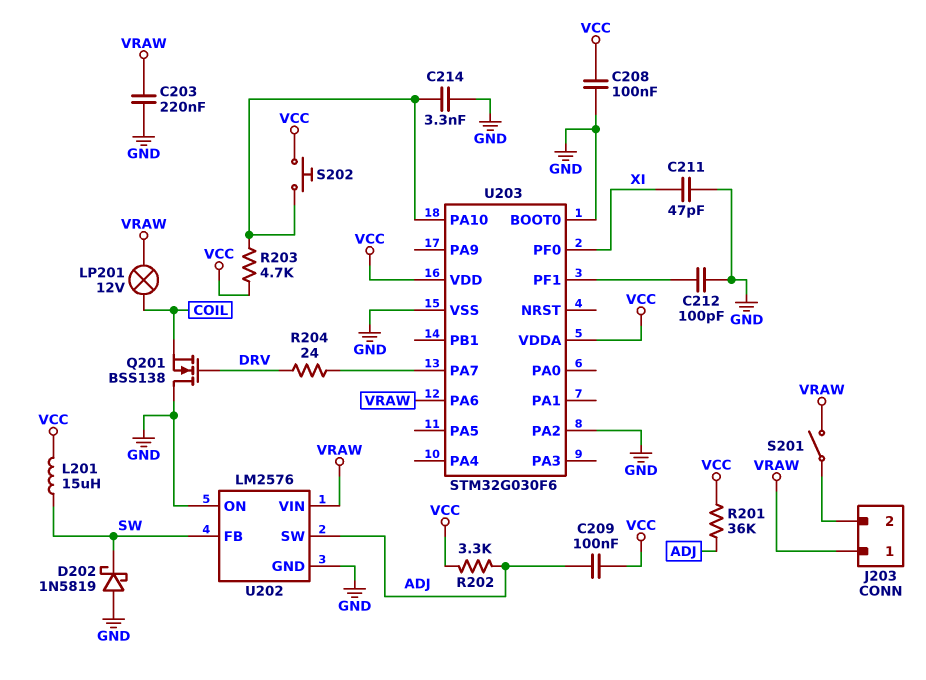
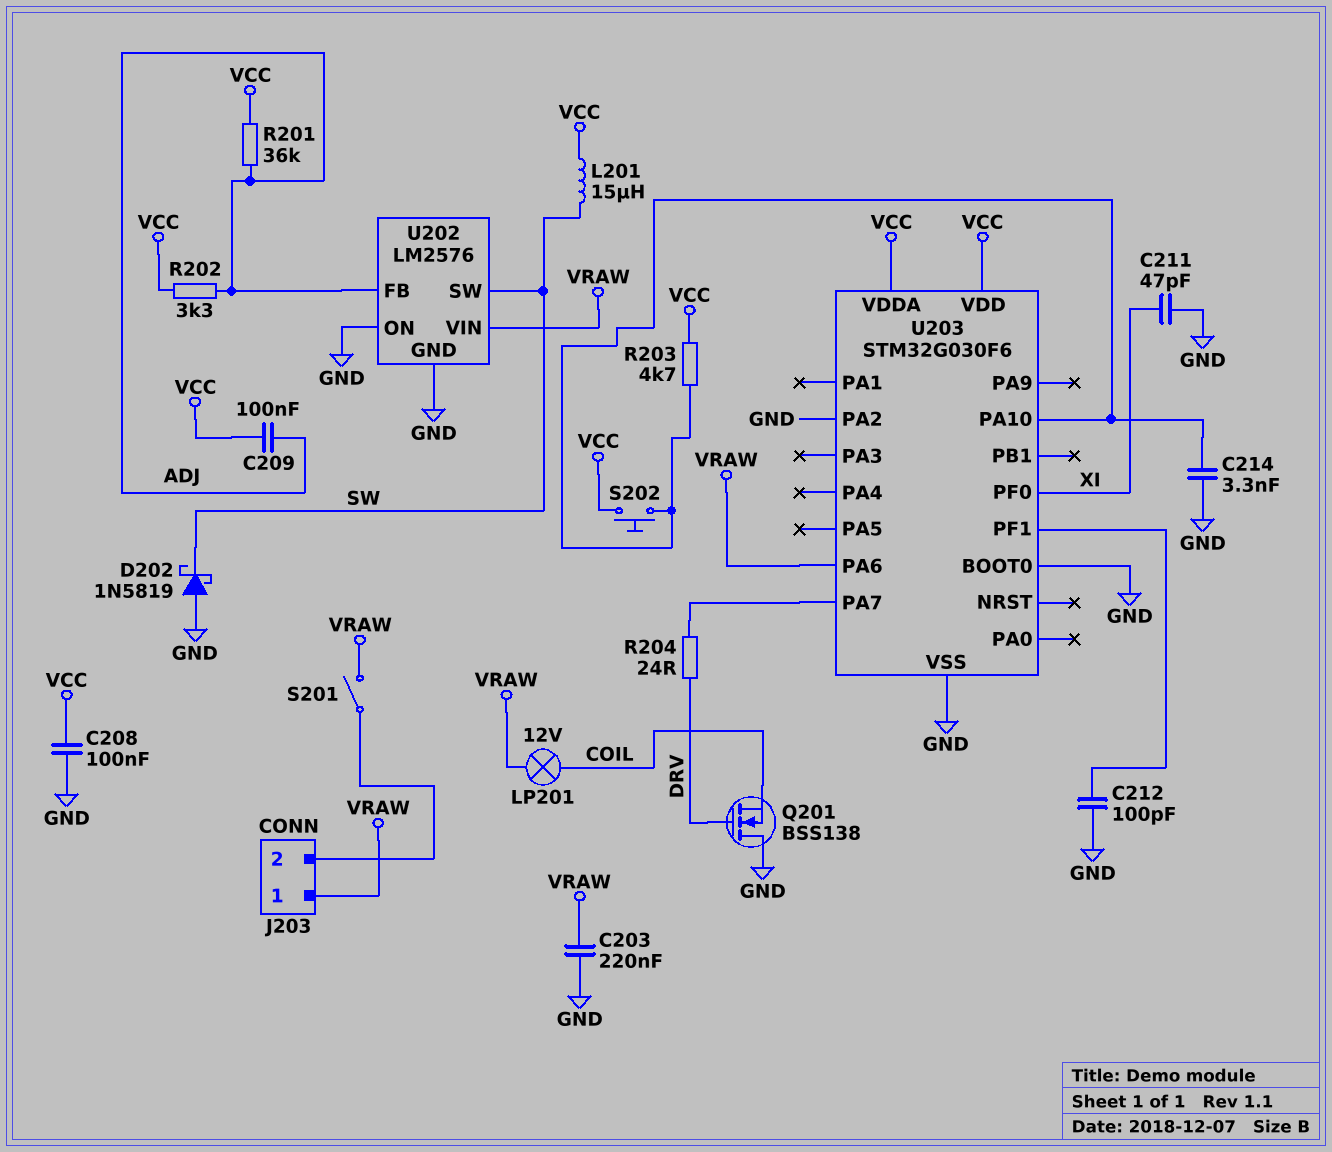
U202 pin FB: SW -> ADJ
U202 pin SW: ADJ -> SW

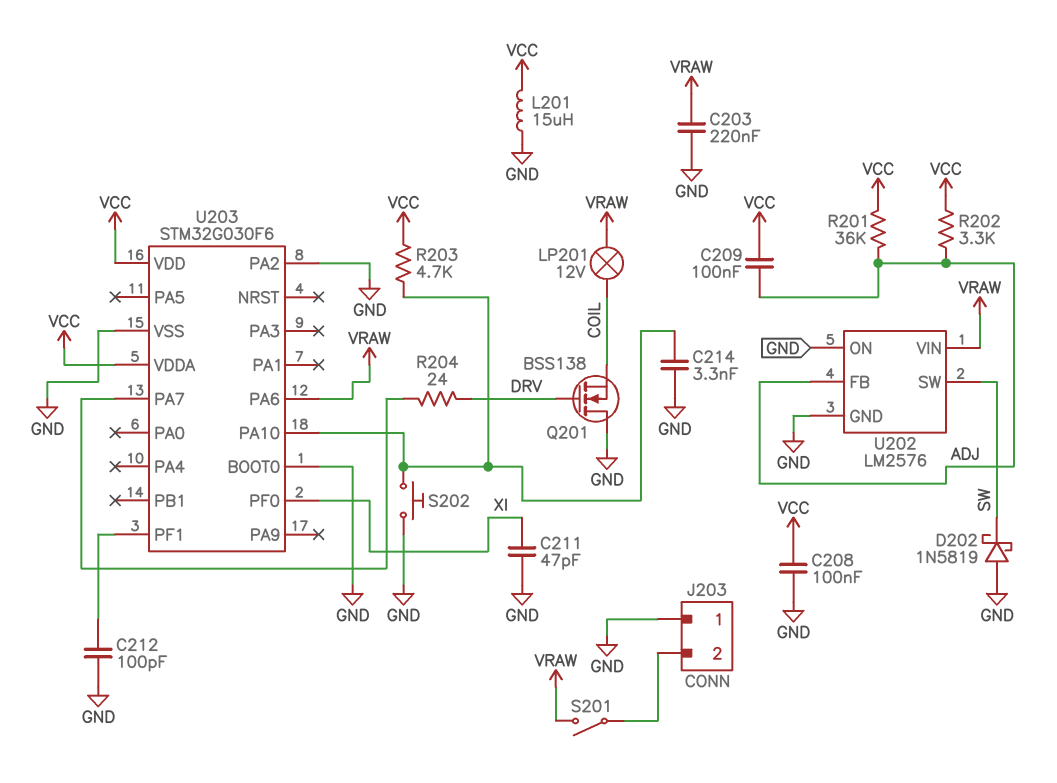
J203 pin 1: VRAW -> GND
L201: 15uH (SW, VCC) -> 15uH (GND, VCC)
S202: button (U203/PA10, VCC) -> button (GND, U203/PA10)

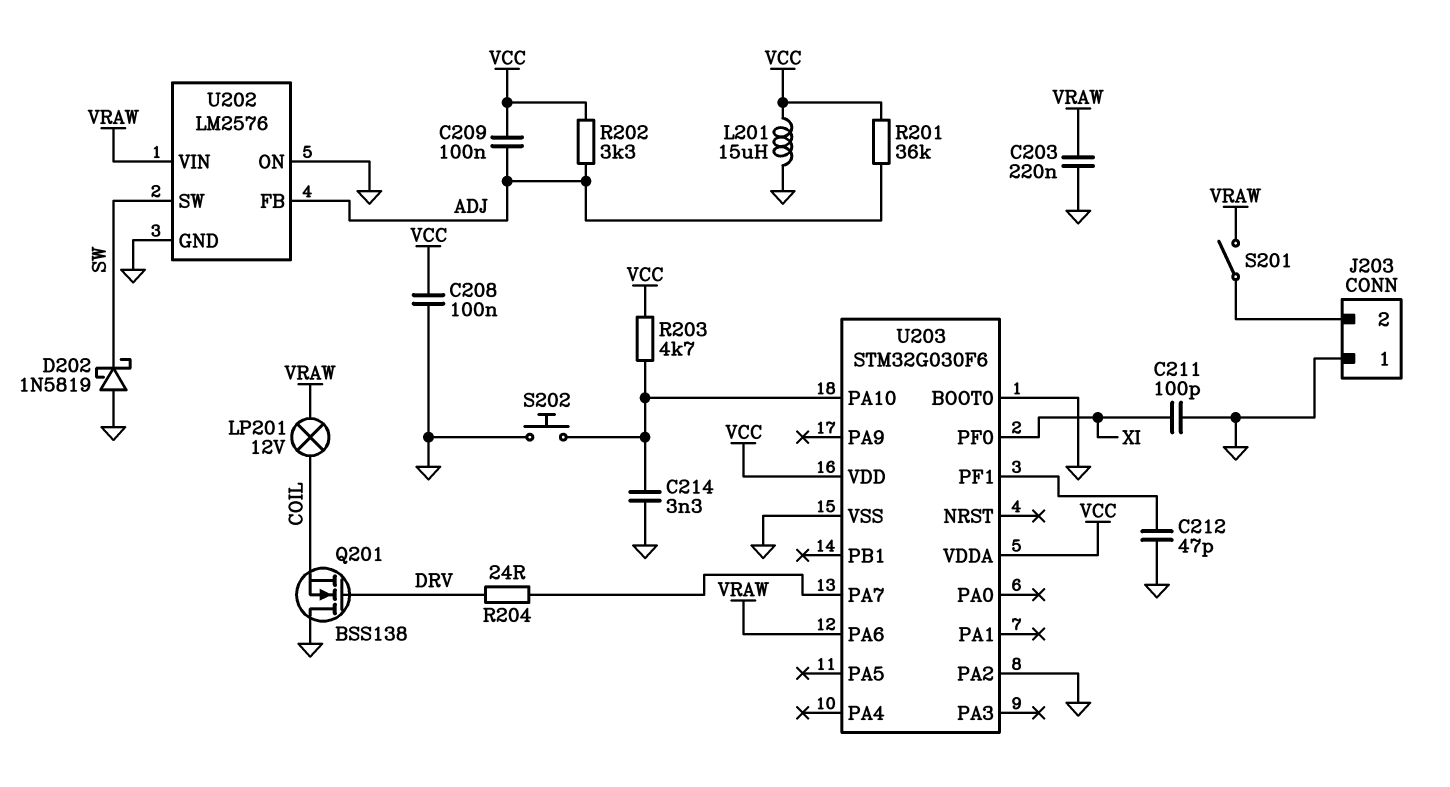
C211: 47pF (GND, XI) -> 100pF (GND, XI)
C212: 100pF (GND, U203/PF1) -> 47pF (GND, U203/PF1)

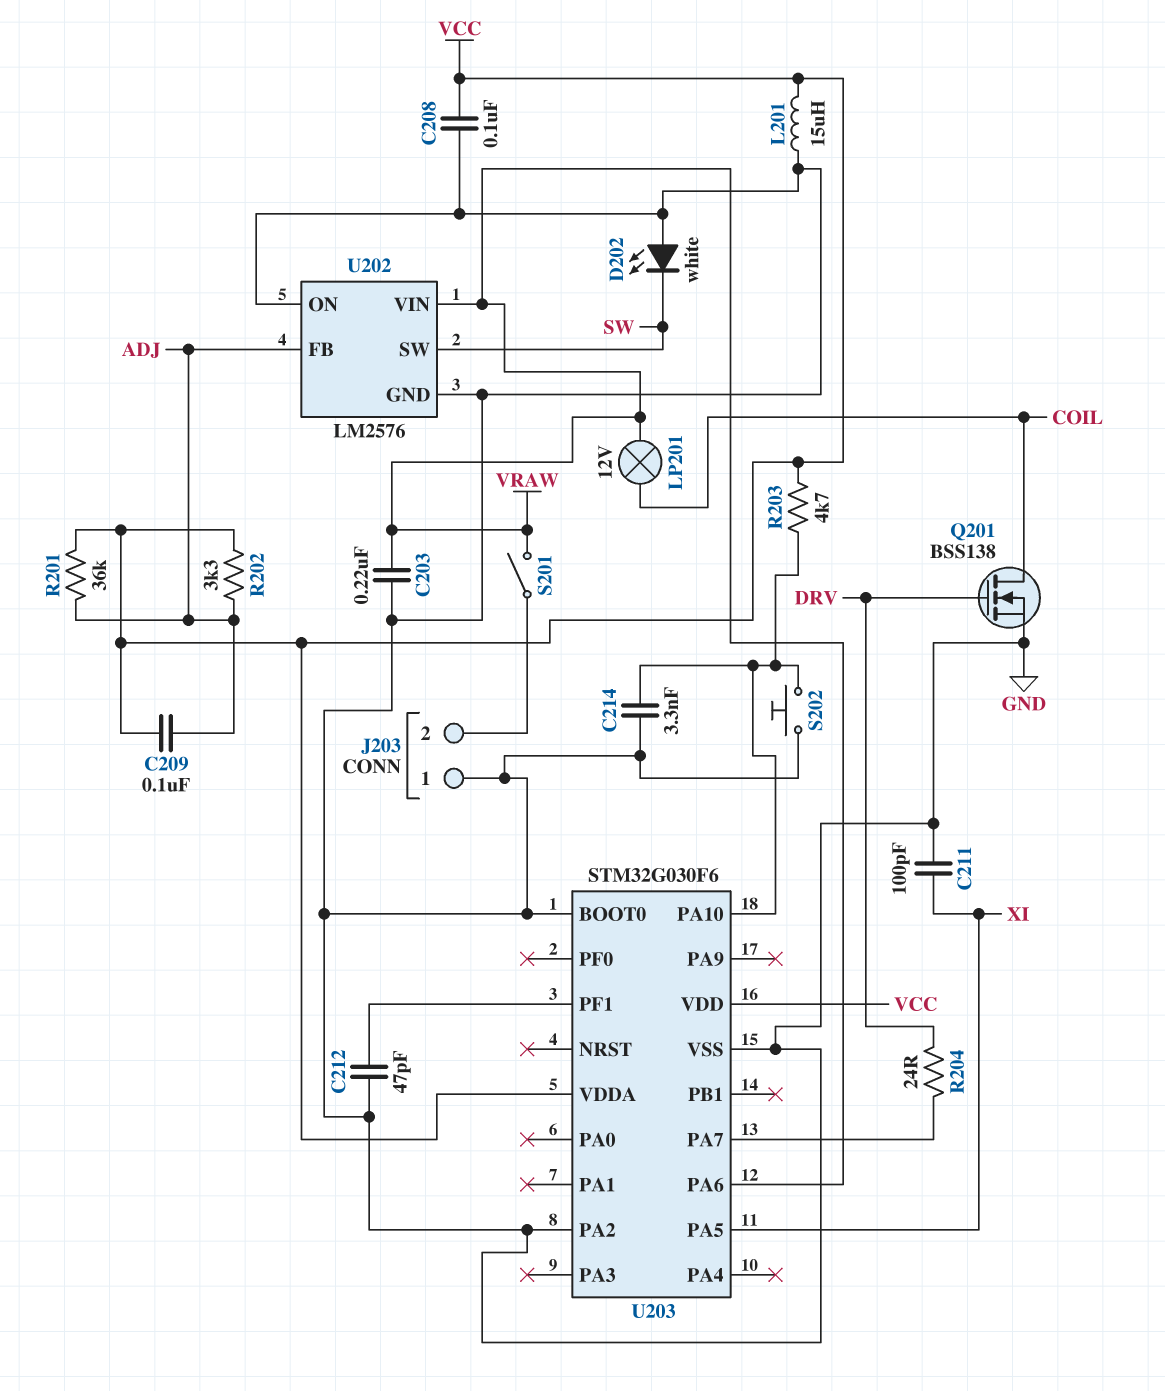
D202: schottky 1N5819 (A GND, K SW) -> LED white (A GND, K SW)
Q201: NMOS BSS138 (G DRV, D GND, S COIL) -> NMOS BSS138 (G DRV, D COIL, S GND)
U203 pin PA5: none -> XI
U203 pin PF0: XI -> none

